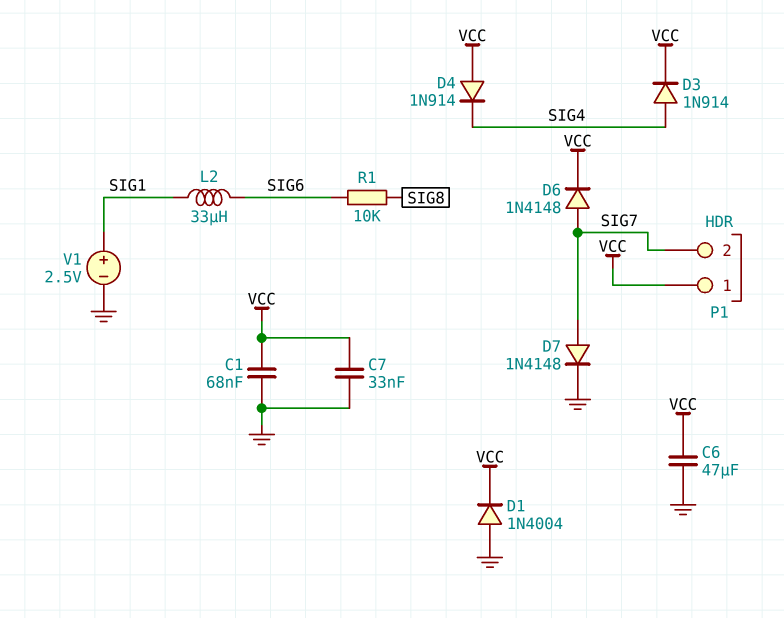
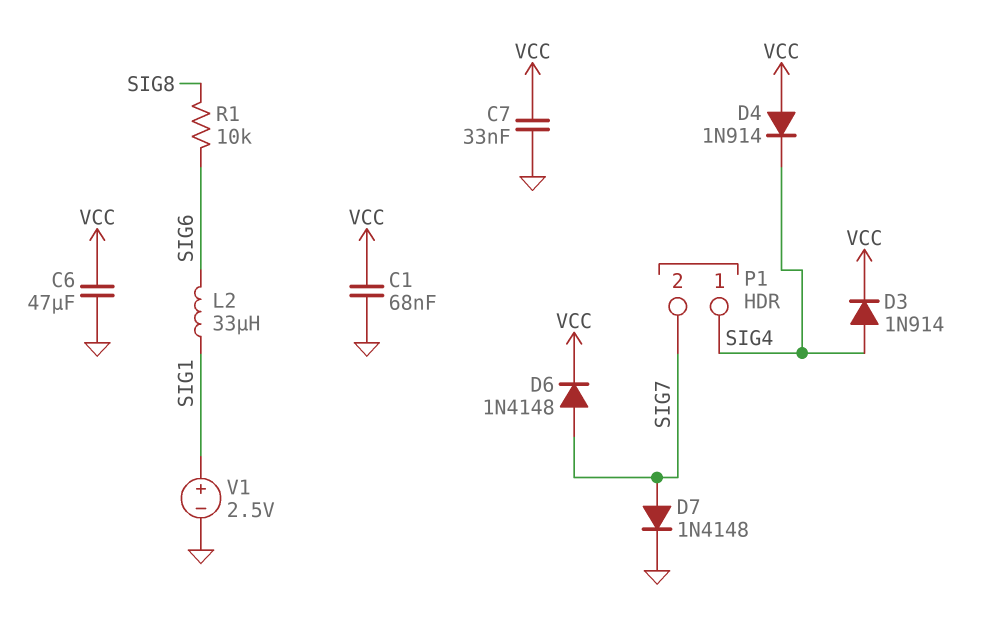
D1: diode 1N4004 (A GND, K VCC) -> none
P1 pin 1: VCC -> SIG4

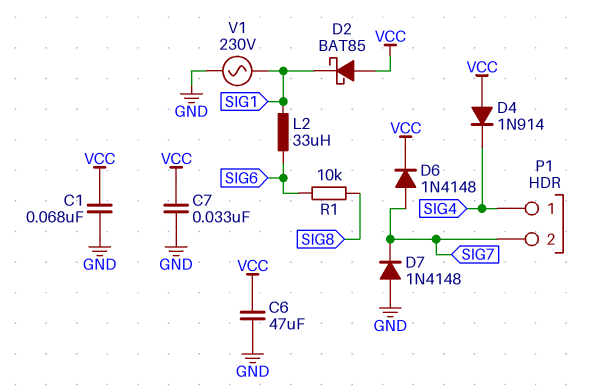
D2: none -> schottky BAT85 (A VCC, K SIG1)
D3: diode 1N914 (A SIG4, K VCC) -> none
D7: diode 1N4148 (A SIG7, K GND) -> diode 1N4148 (A GND, K SIG7)
V1: 2.5V (plus SIG1, minus GND) -> AC 230V (GND, SIG1)

